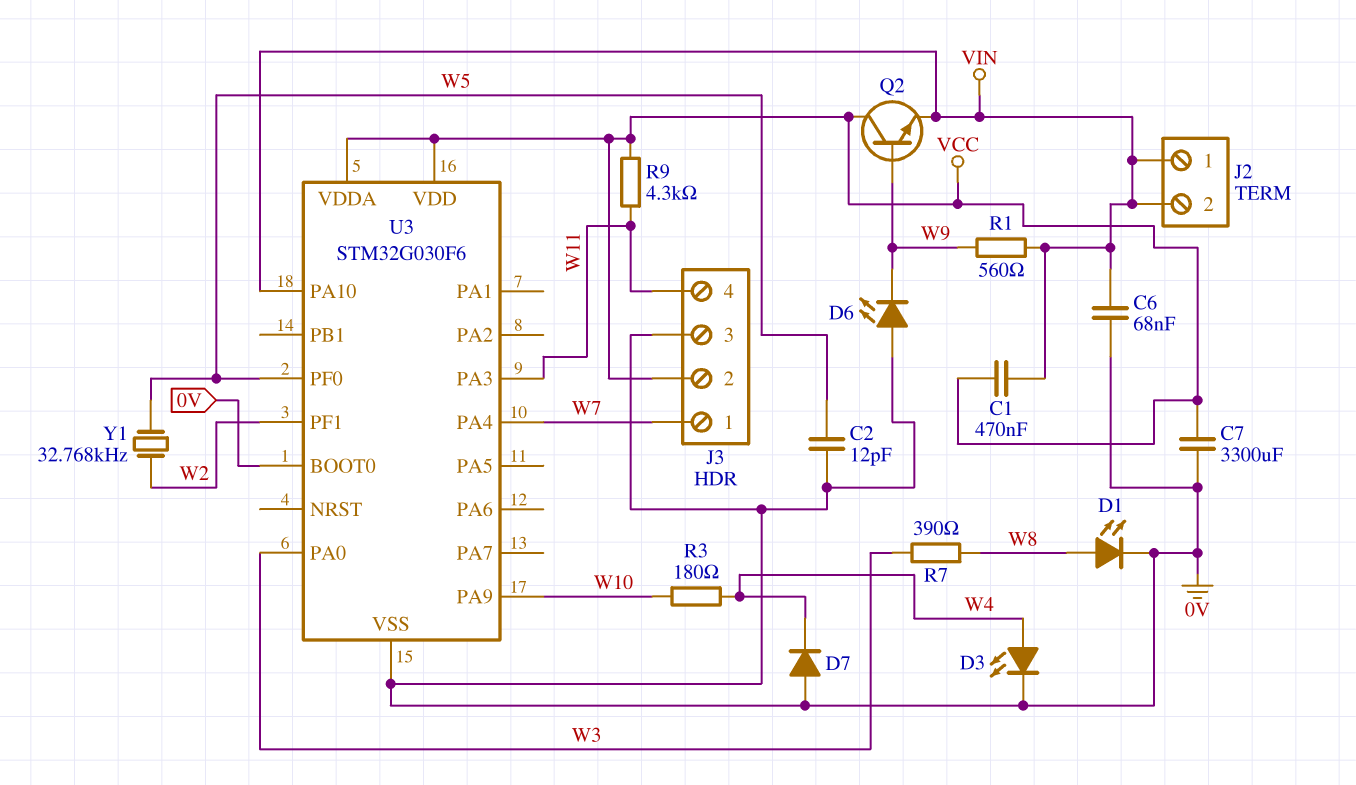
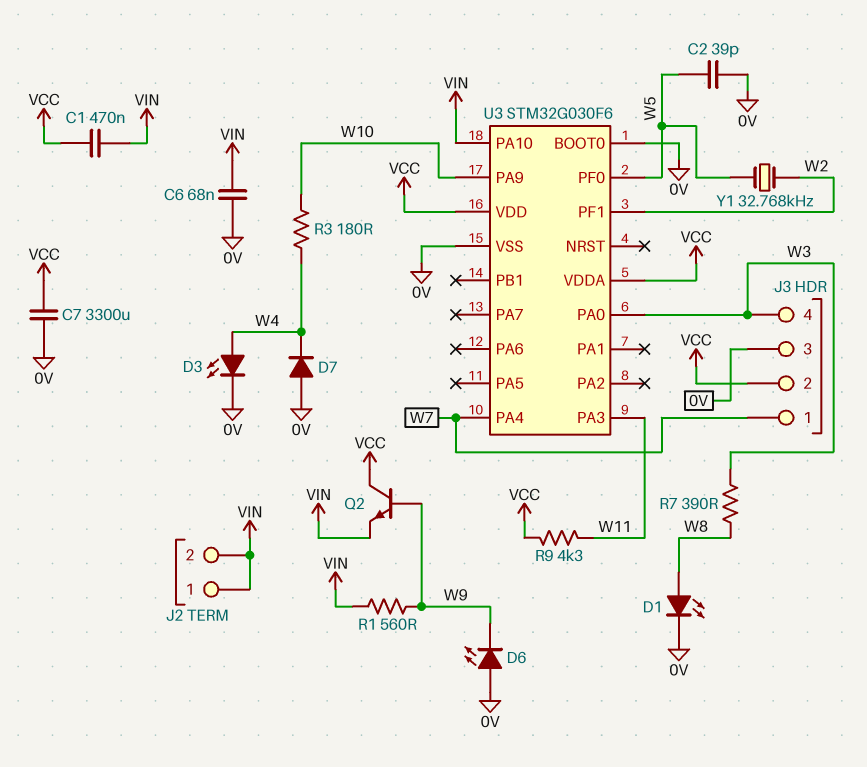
C2: 12pF (0V, W5) -> 39pF (0V, W5)
J3 pin 4: W11 -> W3

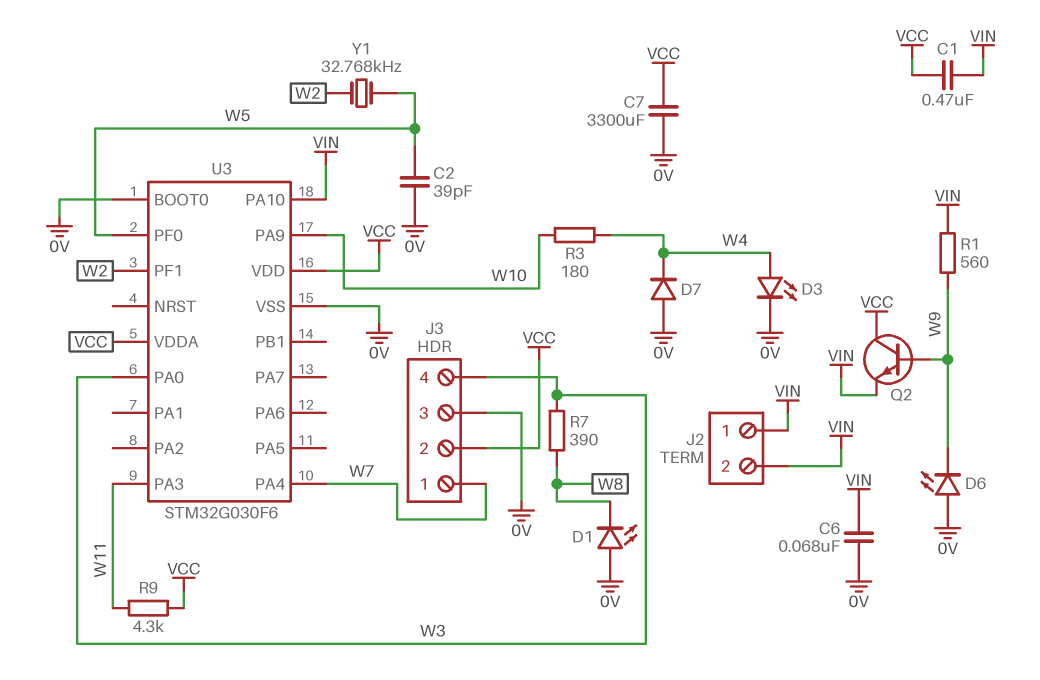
D1: LED (A W8, K 0V) -> LED (A 0V, K W8)

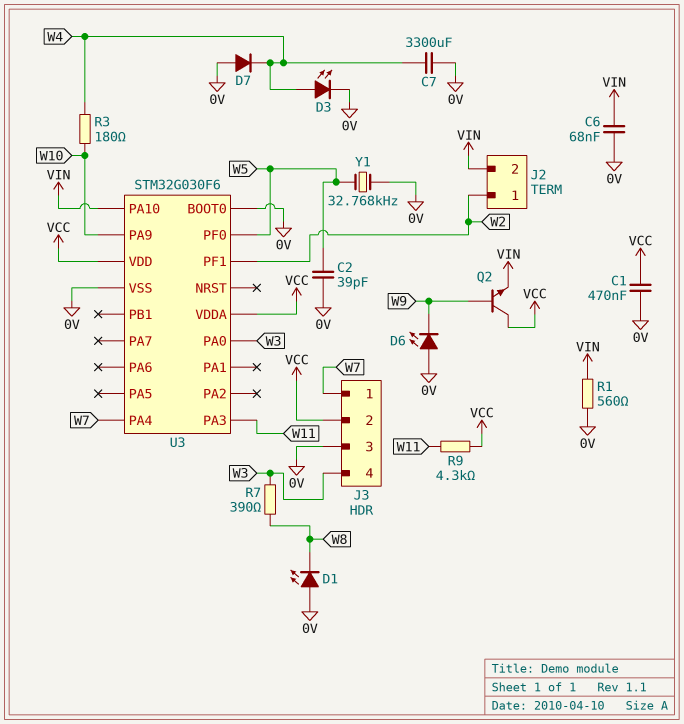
C1: 470nF (VCC, VIN) -> 470nF (0V, VCC)
C7: 3300uF (0V, VCC) -> 3300uF (0V, W4)
J2 pin 1: VIN -> W2
R1: 560 (VIN, W9) -> 560 (0V, VIN)
Y1: 32.768kHz (W2, W5) -> 32.768kHz (0V, W5)

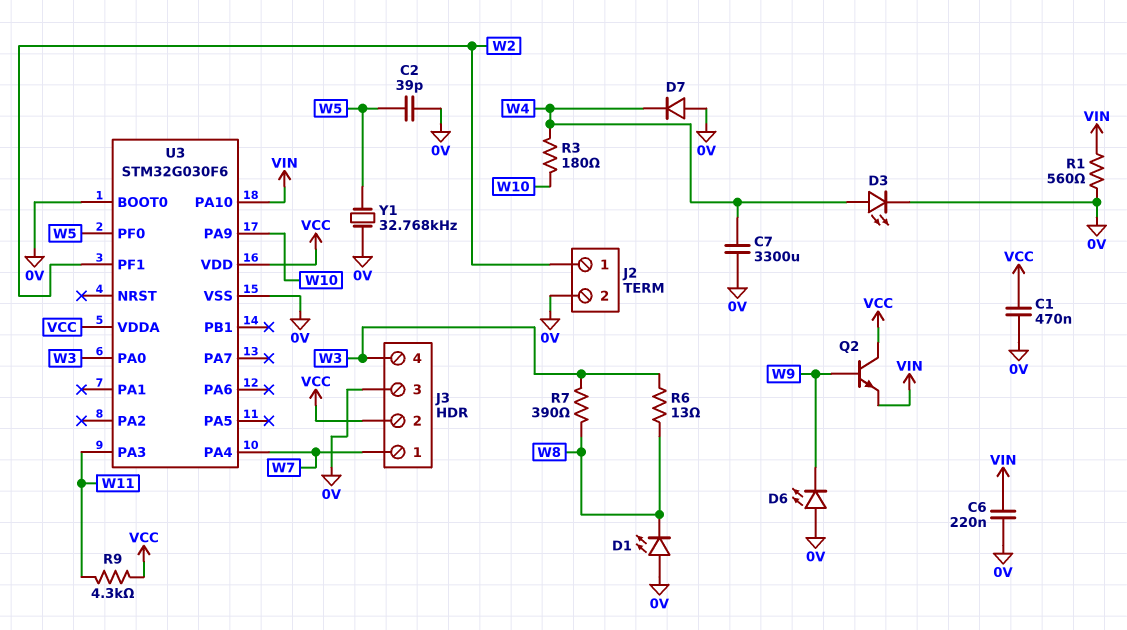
C6: 68nF (0V, VIN) -> 220nF (0V, VIN)
J2 pin 2: VIN -> 0V
R6: none -> 13 (W3, W8)

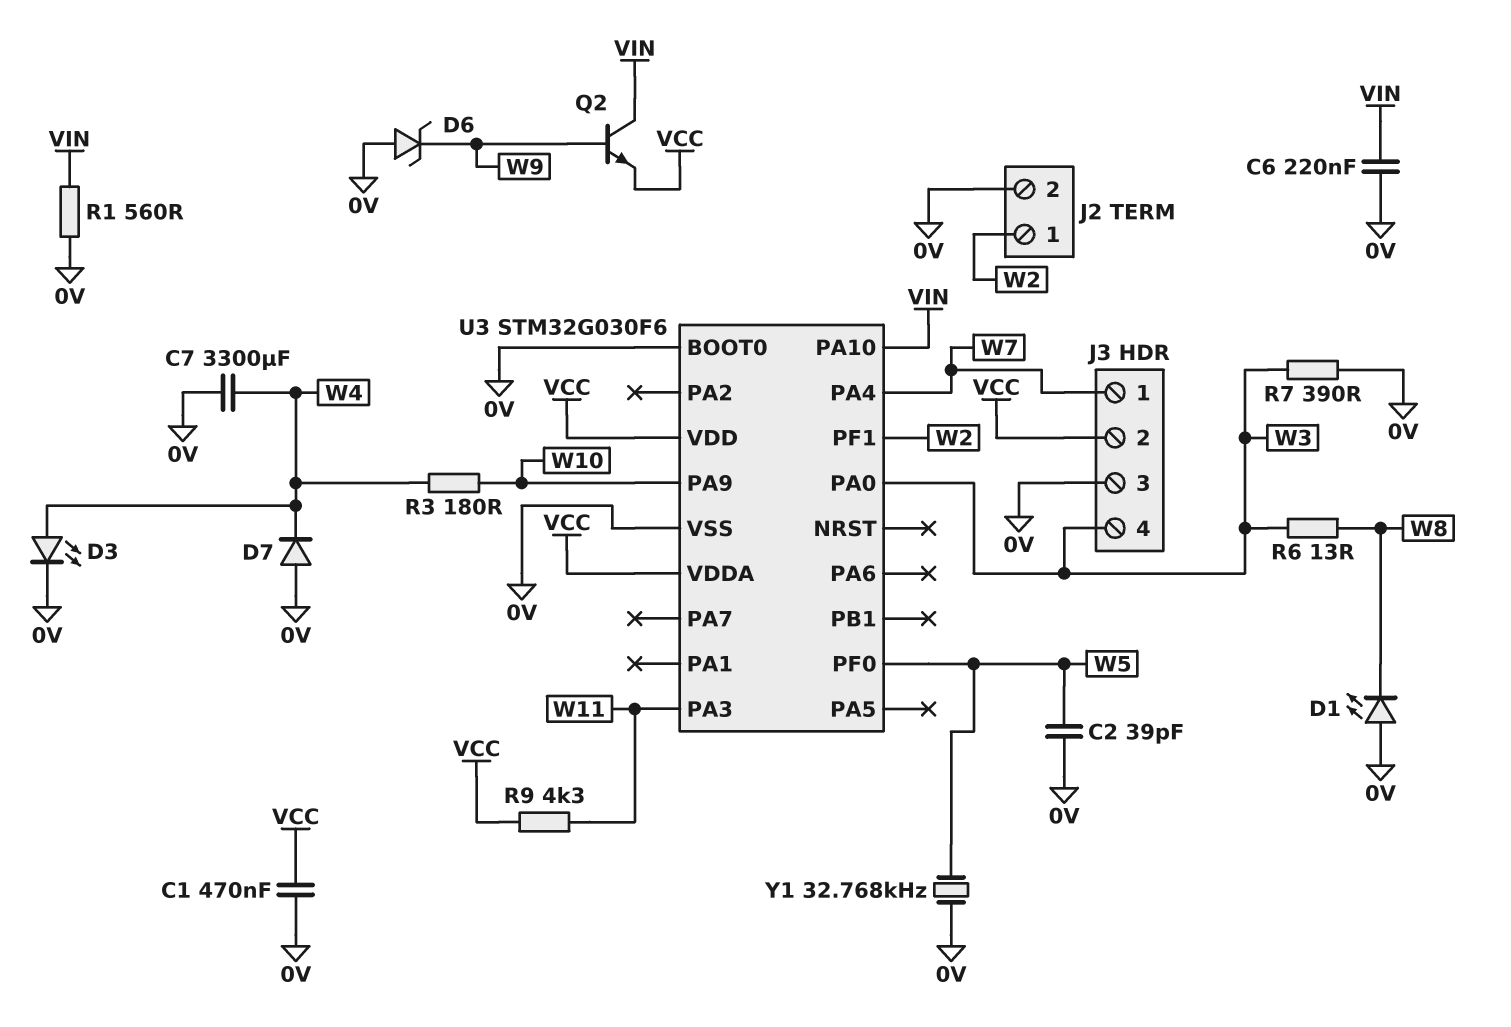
D6: LED (A 0V, K W9) -> zener (A 0V, K W9)
Q2: NPN (B W9, C VCC, E VIN) -> NPN (B W9, C VIN, E VCC)
R7: 390 (W3, W8) -> 390 (0V, W3)

